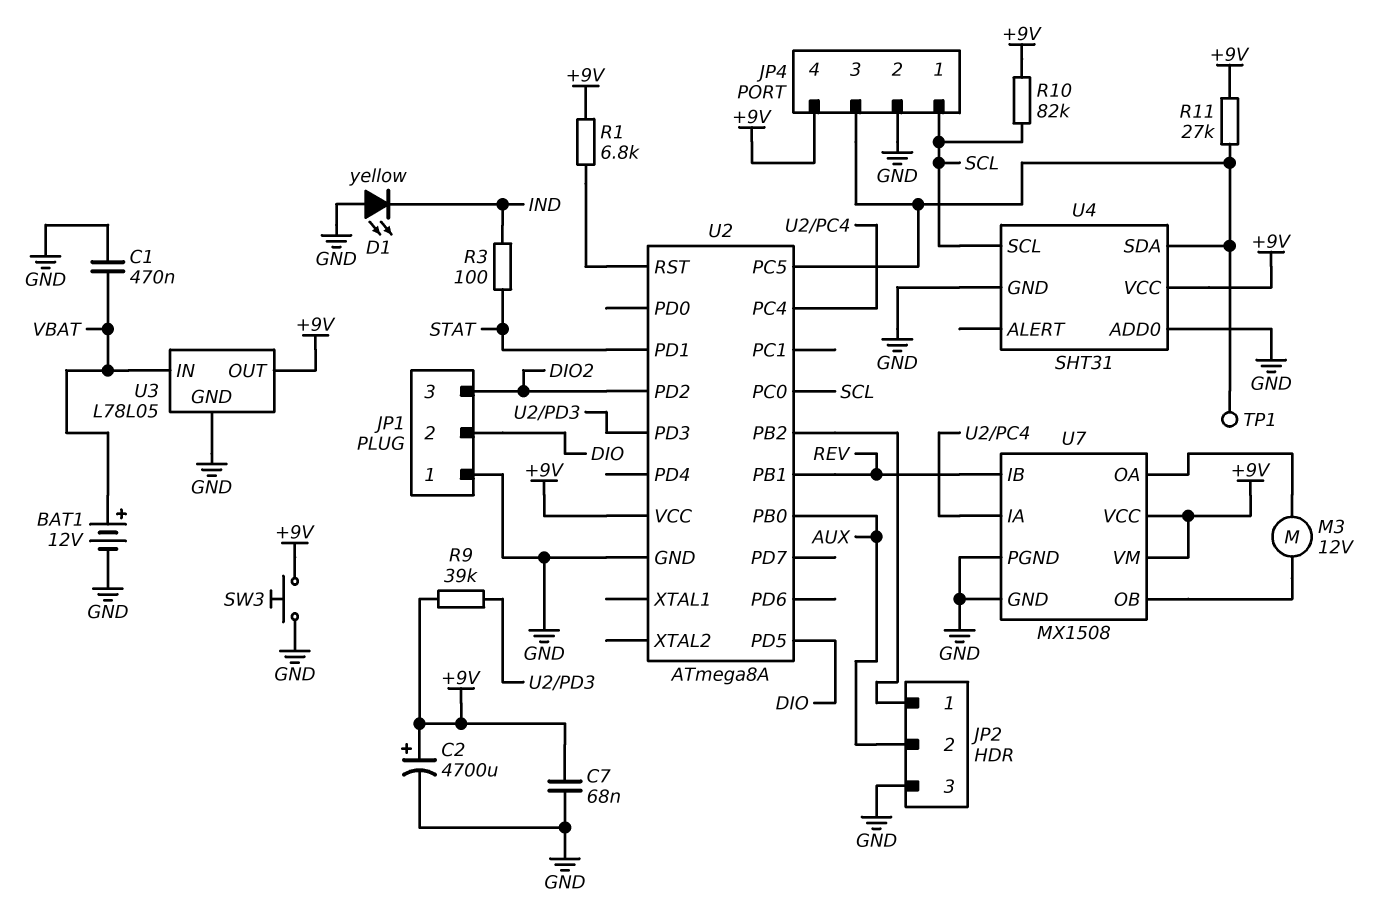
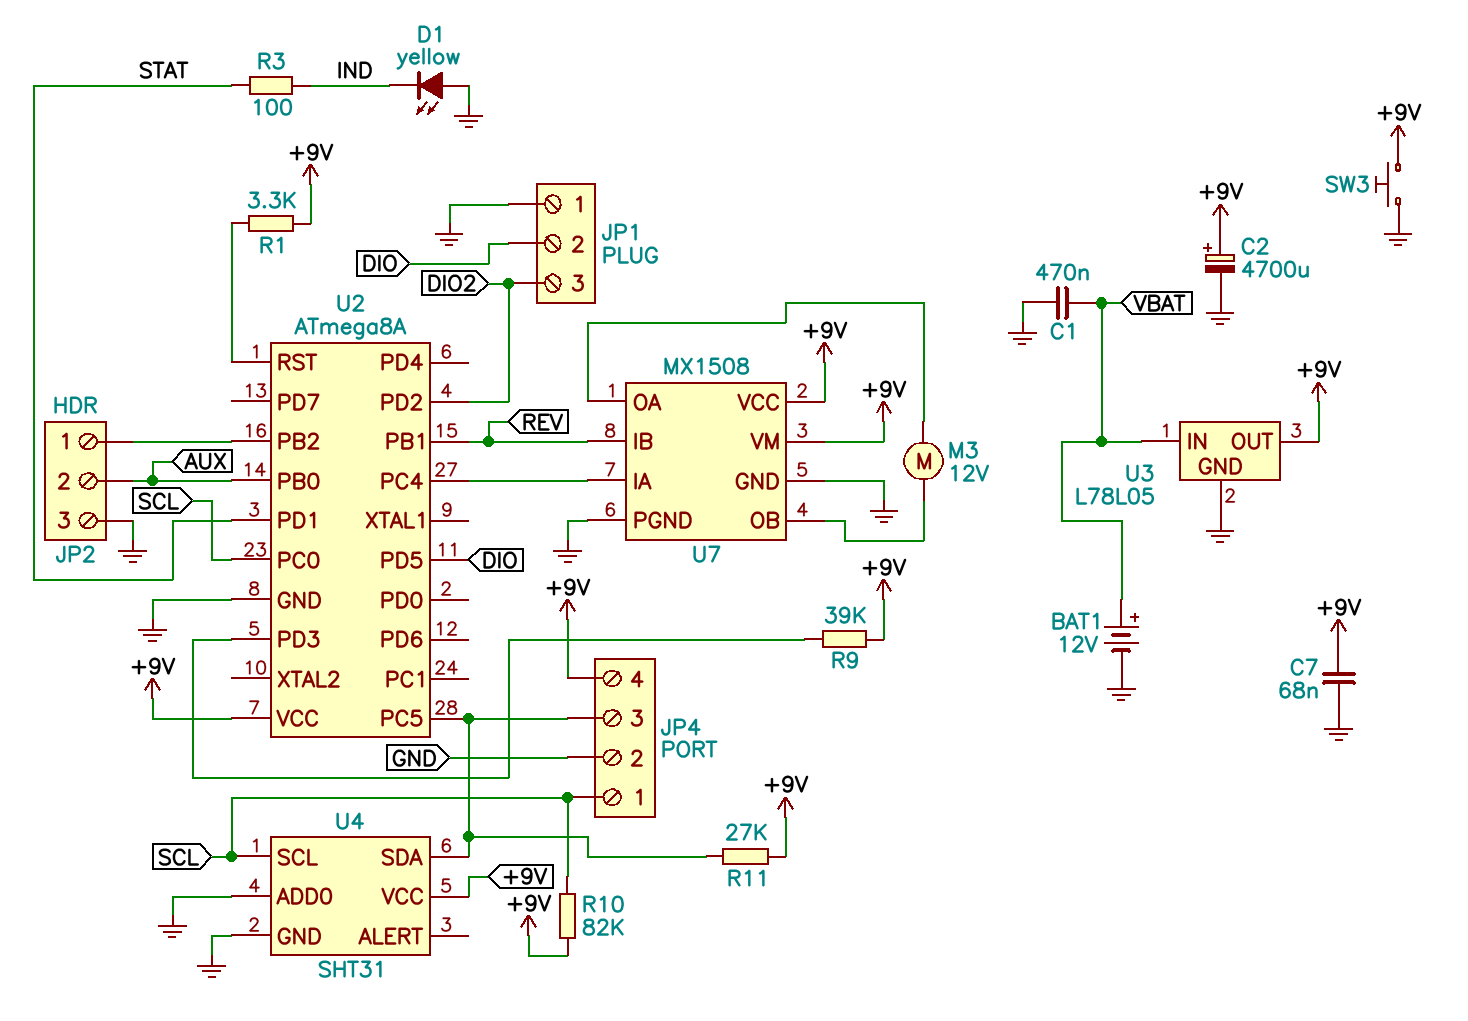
R1: 6.8k (+9V, U2/RST) -> 3.3k (+9V, U2/RST)
TP1: test point (JP4/3) -> none

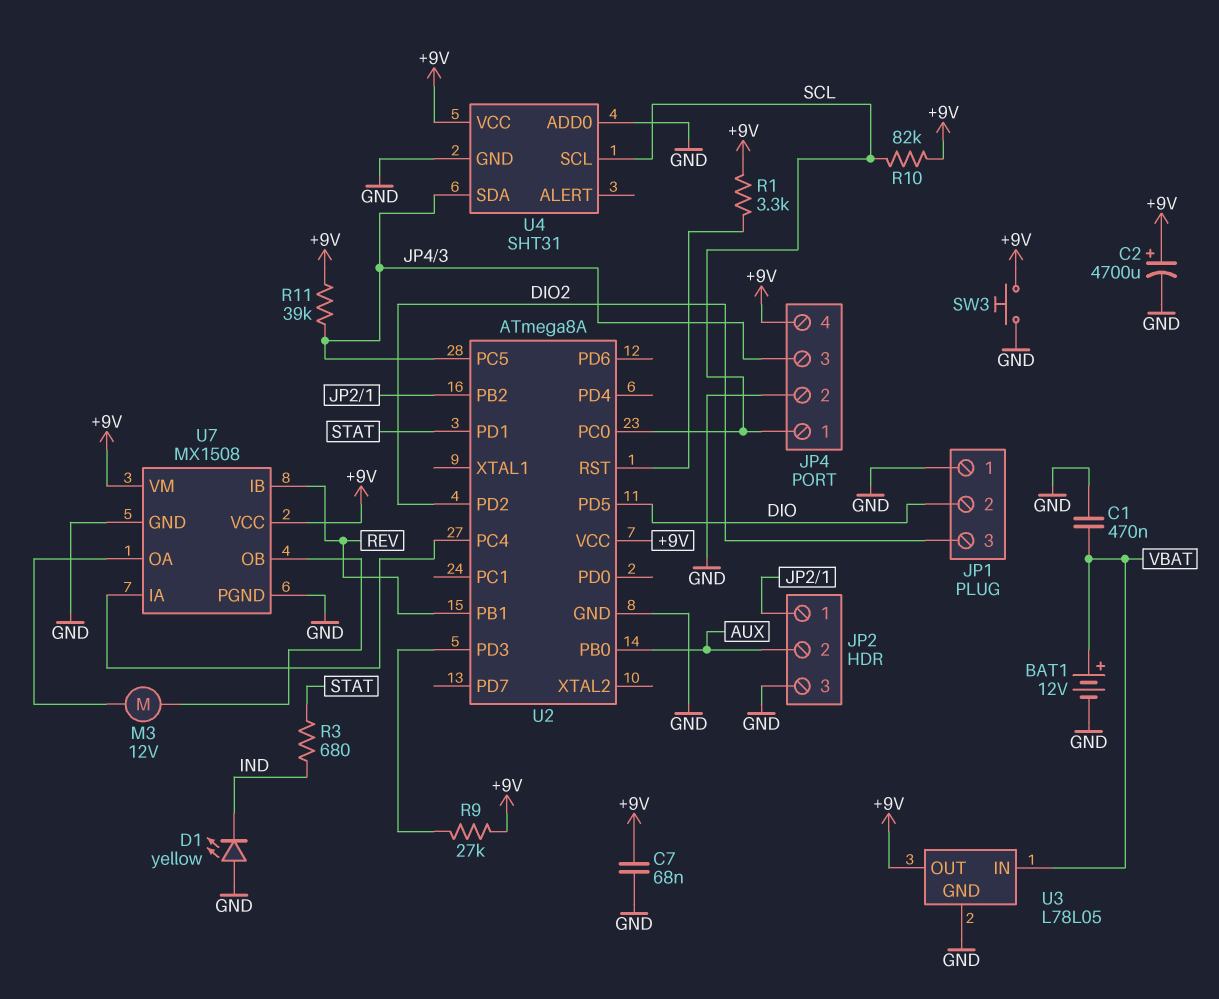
R3: 100 (IND, STAT) -> 680 (IND, STAT)
R9: 39k (+9V, U2/PD3) -> 27k (+9V, U2/PD3)
R11: 27k (+9V, JP4/3) -> 39k (+9V, JP4/3)

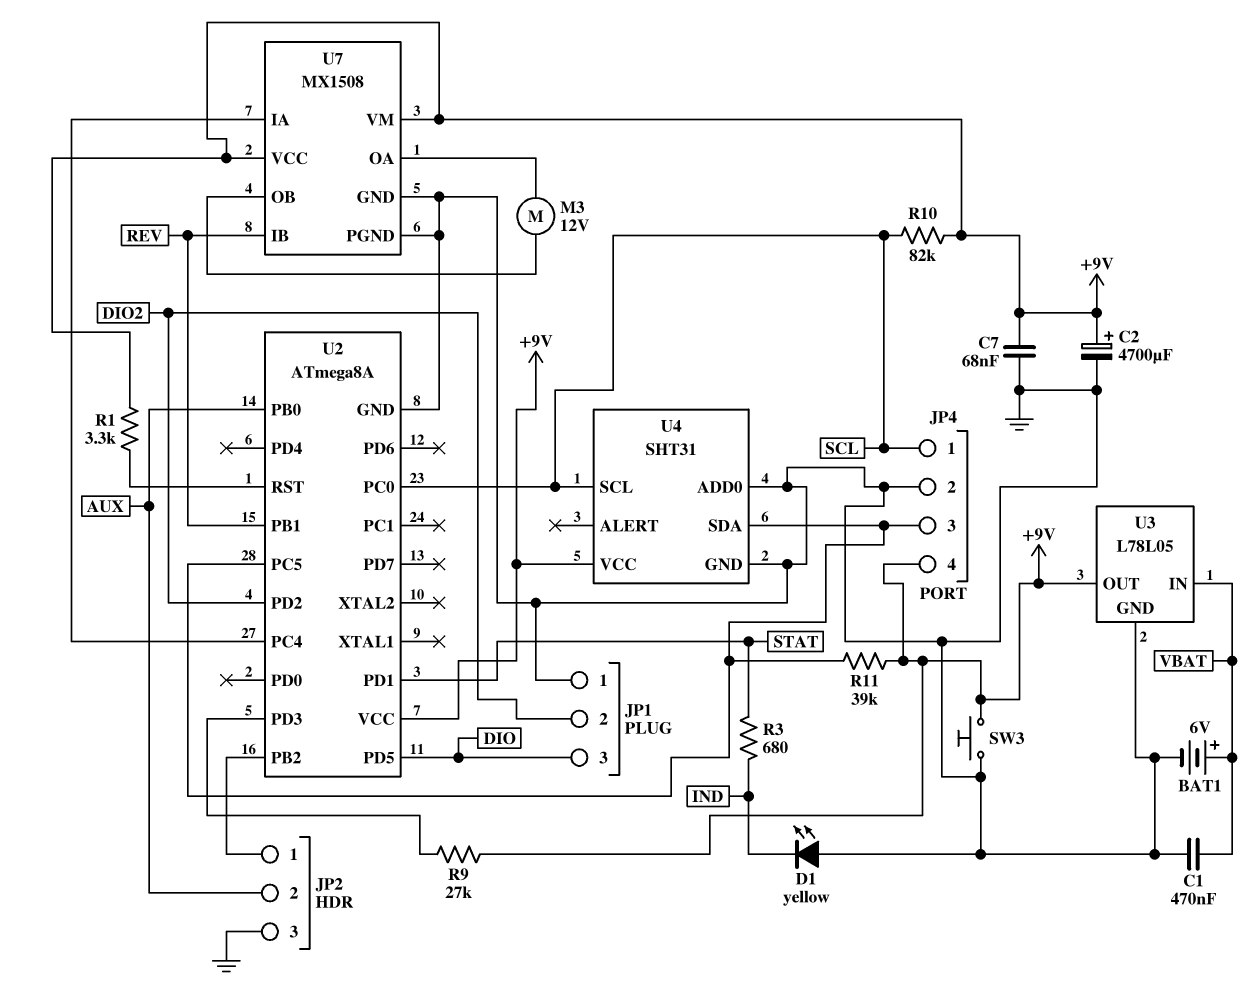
BAT1: 12V (plus VBAT, minus GND) -> 6V (plus VBAT, minus GND)
JP1 pin 2: DIO -> DIO2
JP1 pin 3: DIO2 -> DIO

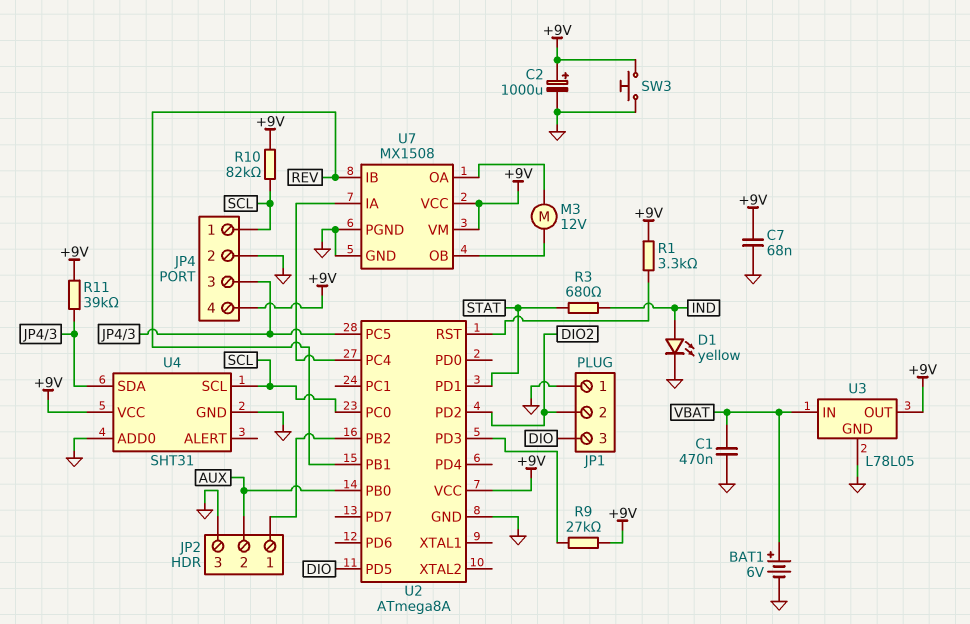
C2: 4700uF (plus +9V, minus GND) -> 1000uF (plus +9V, minus GND)
D1: LED yellow (A GND, K IND) -> LED yellow (A IND, K GND)

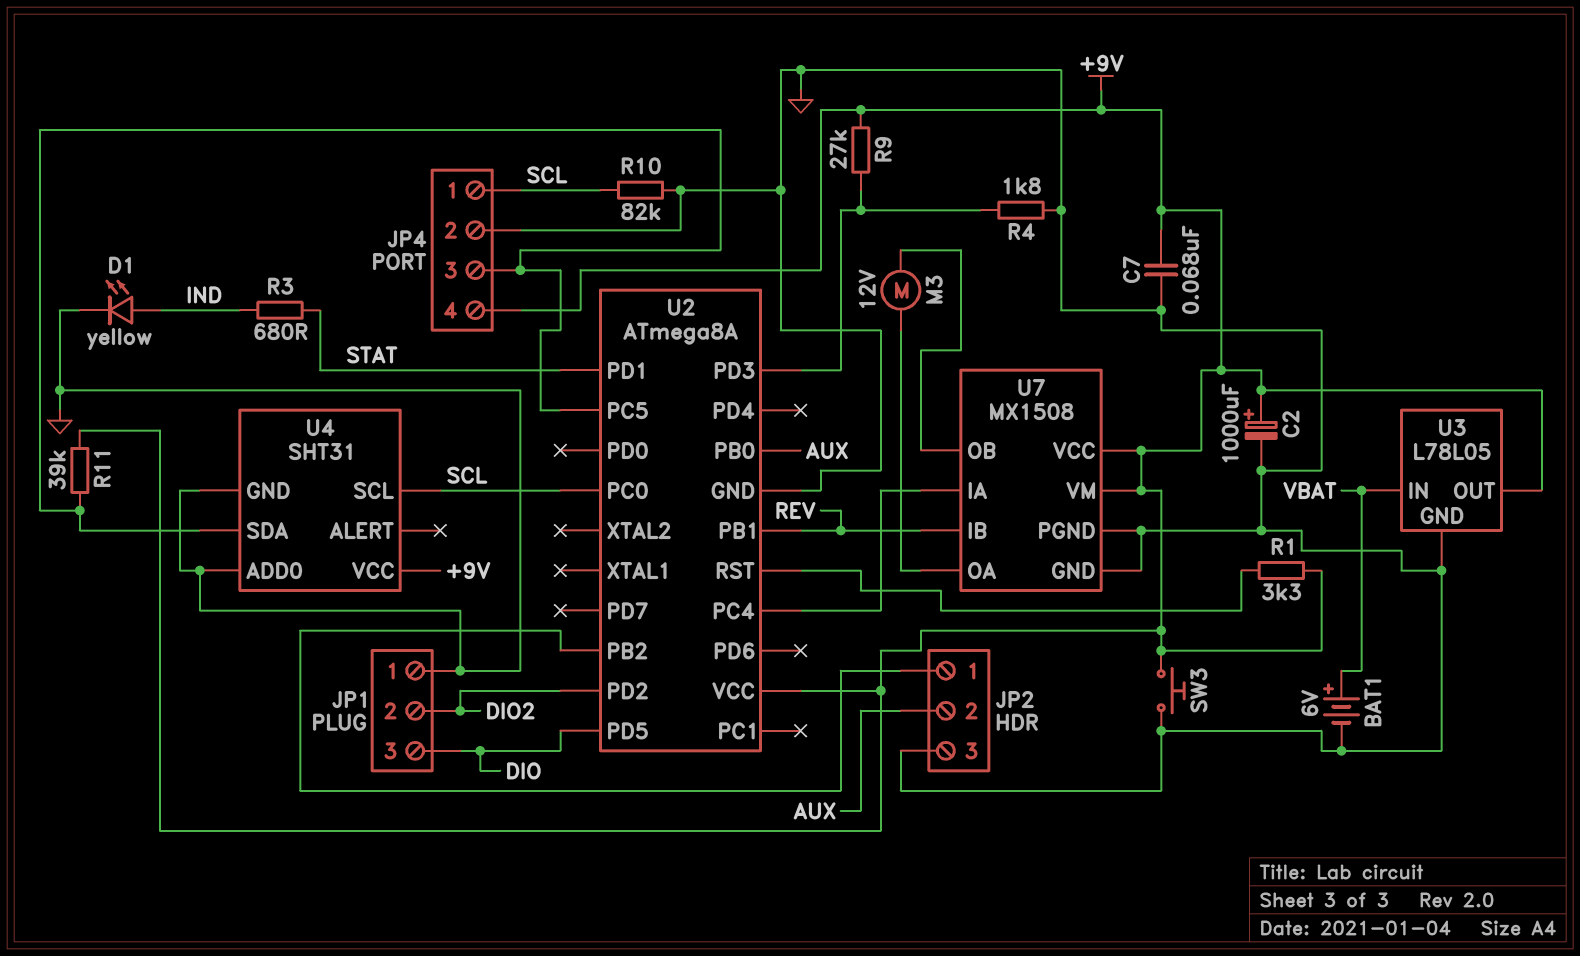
C1: 470nF (GND, VBAT) -> none
R4: none -> 1.8k (GND, U2/PD3)
R10: 82k (+9V, SCL) -> 82k (GND, SCL)

